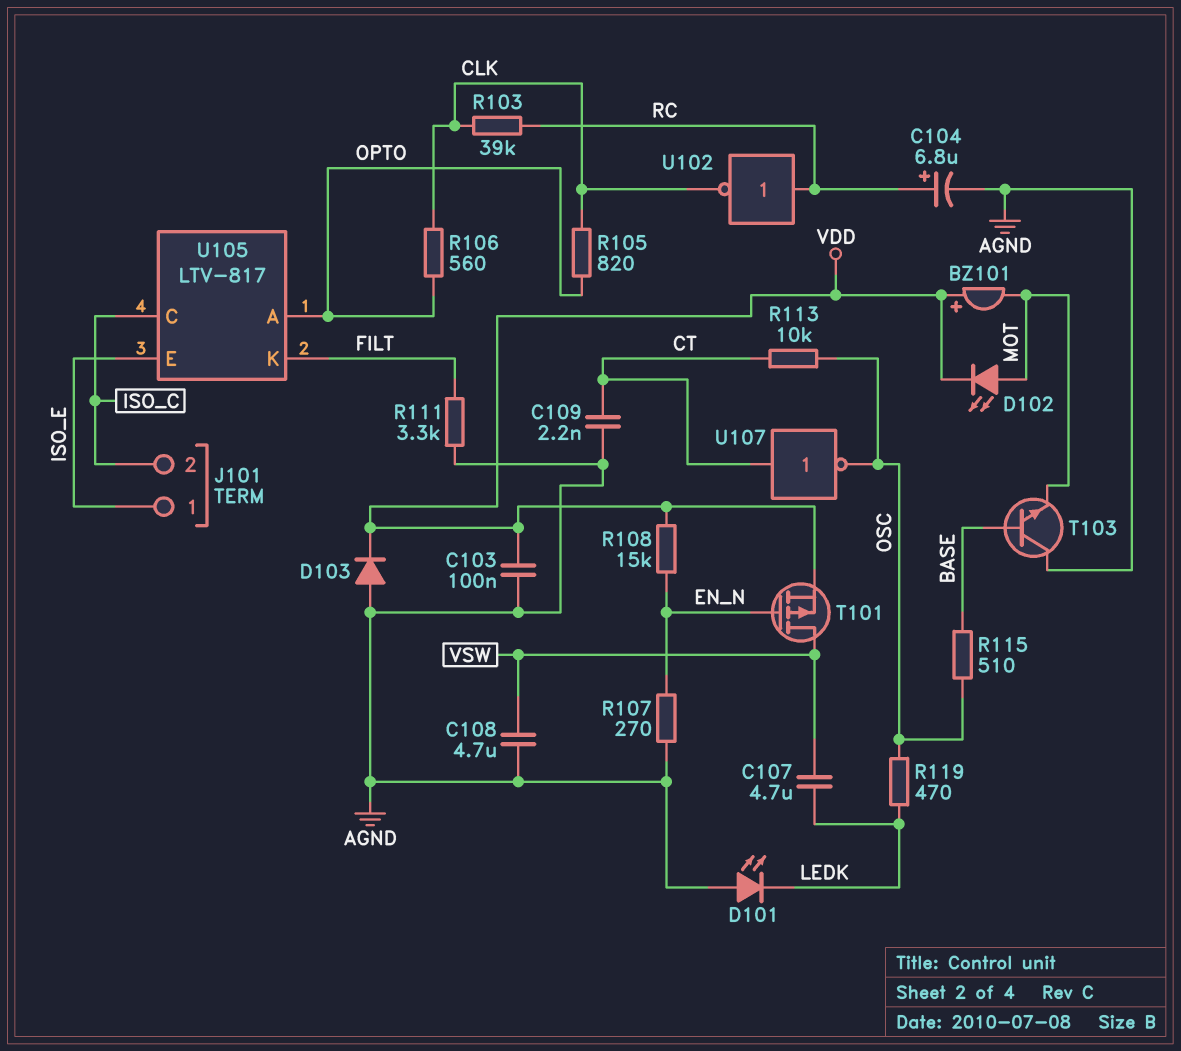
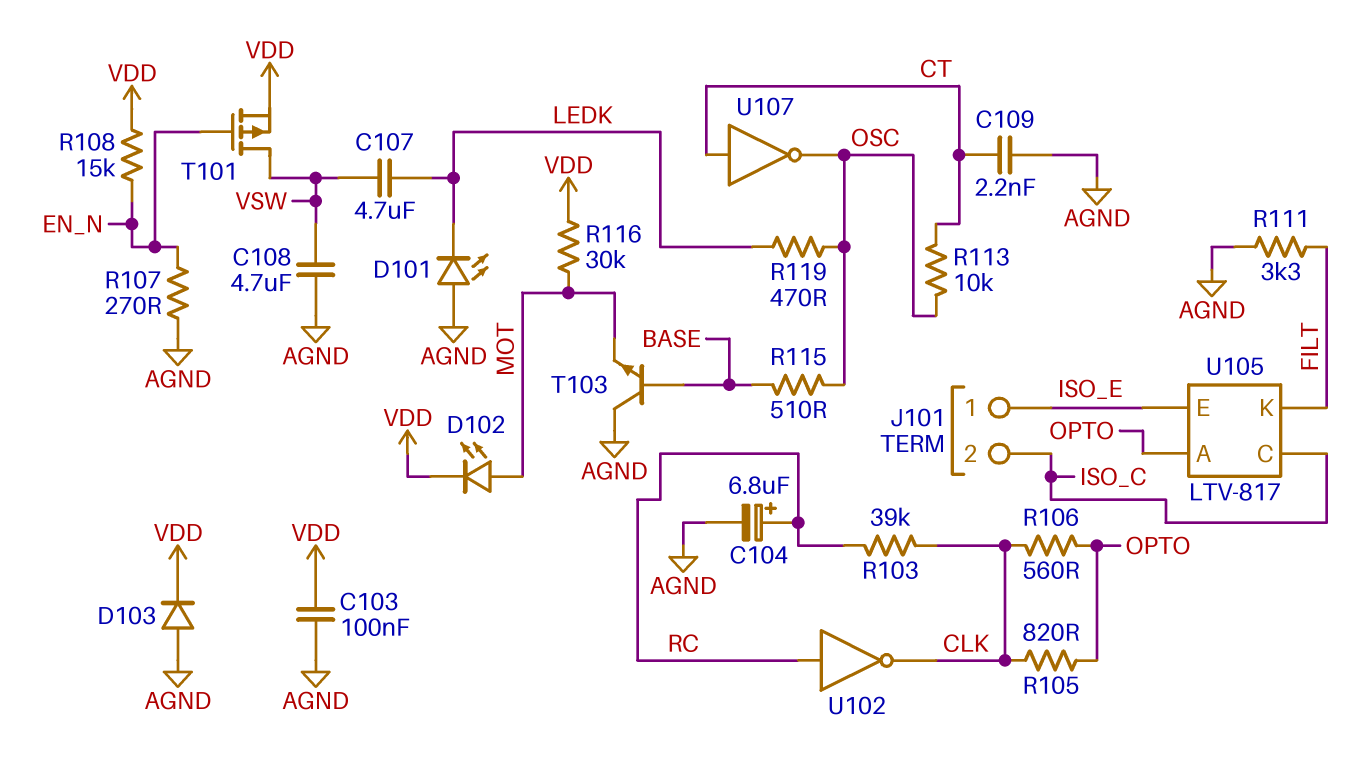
BZ101: buzzer (plus VDD, minus MOT) -> none
R116: none -> 30k (MOT, VDD)

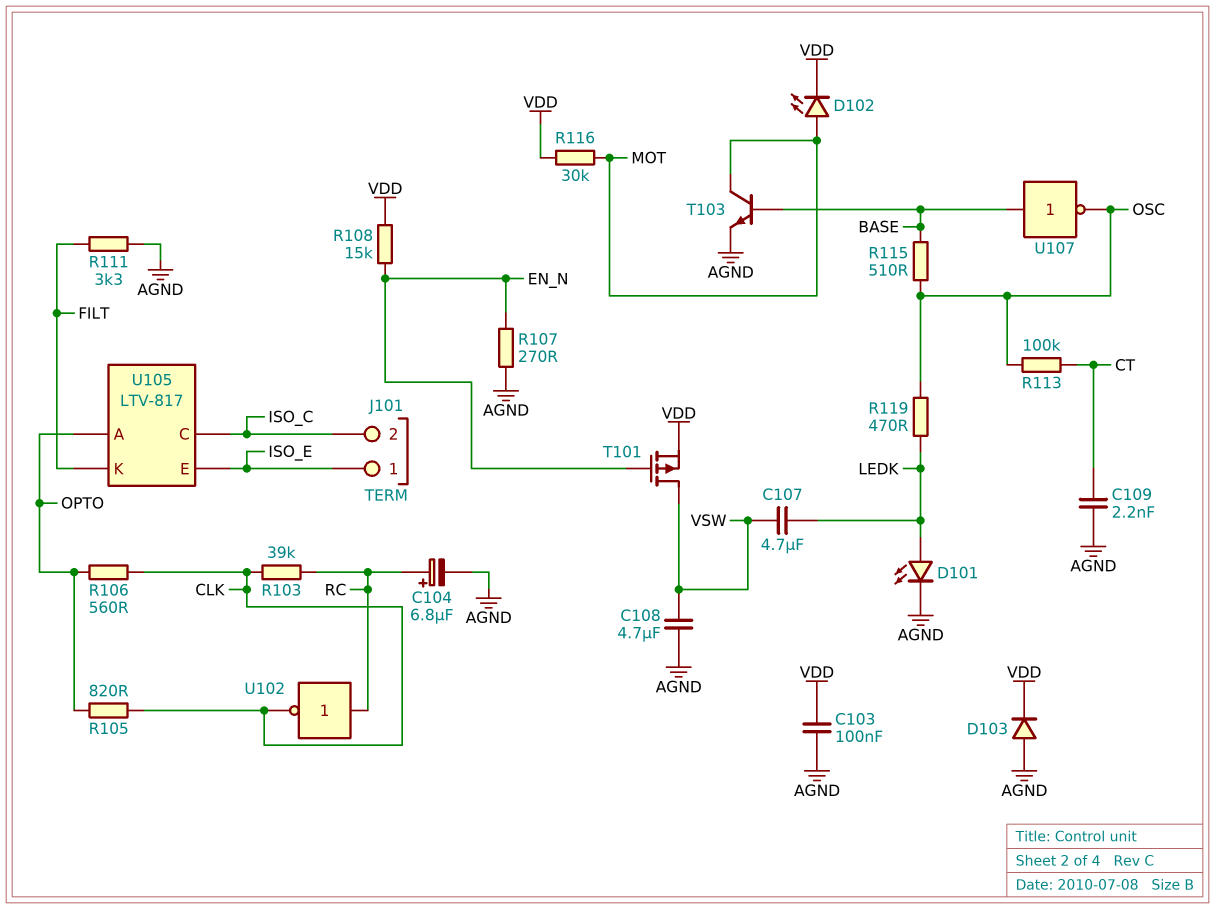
D101: LED (A AGND, K LEDK) -> LED (A LEDK, K AGND)
R113: 10k (CT, OSC) -> 100k (CT, OSC)
T103: NPN (B BASE, C AGND, E MOT) -> NPN (B BASE, C MOT, E AGND)
U107: NOT (in CT, out OSC) -> NOT (in BASE, out OSC)

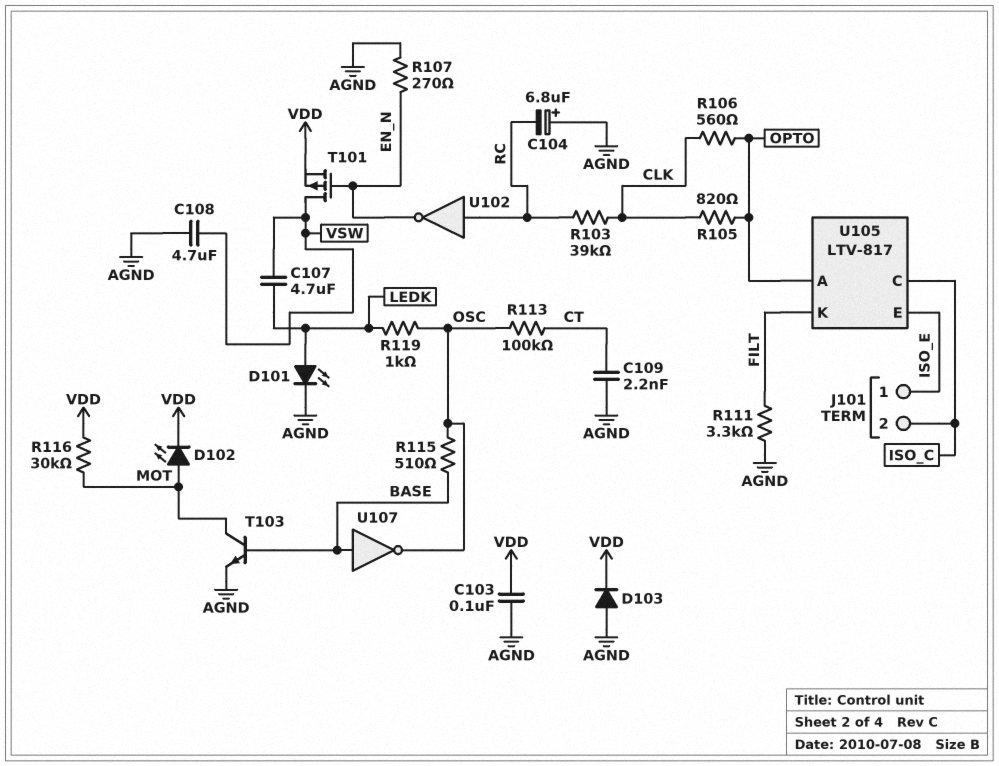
C104: 6.8uF (plus RC, minus AGND) -> 6.8uF (plus AGND, minus RC)
R108: 15k (EN_N, VDD) -> none
R119: 470 (LEDK, OSC) -> 1k (LEDK, OSC)
U102: NOT (in RC, out CLK) -> NOT (in RC, out EN_N)

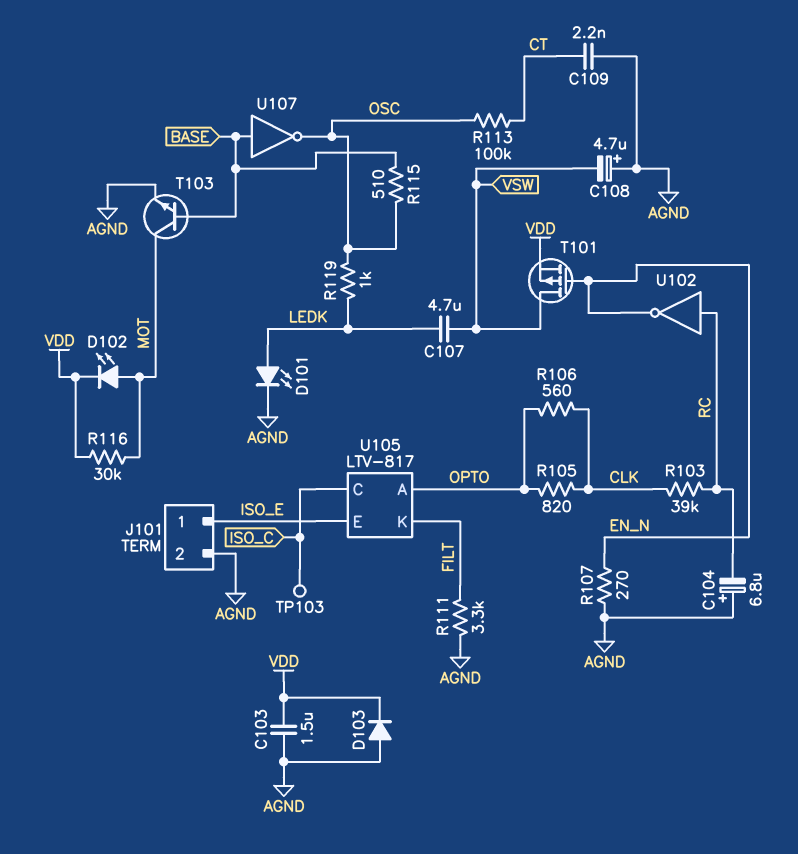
C103: 100nF (AGND, VDD) -> 1.5uF (AGND, VDD)
C108: 4.7uF (AGND, VSW) -> 4.7uF (plus AGND, minus VSW)
J101 pin 2: ISO_C -> AGND
TP103: none -> test point (ISO_C)

